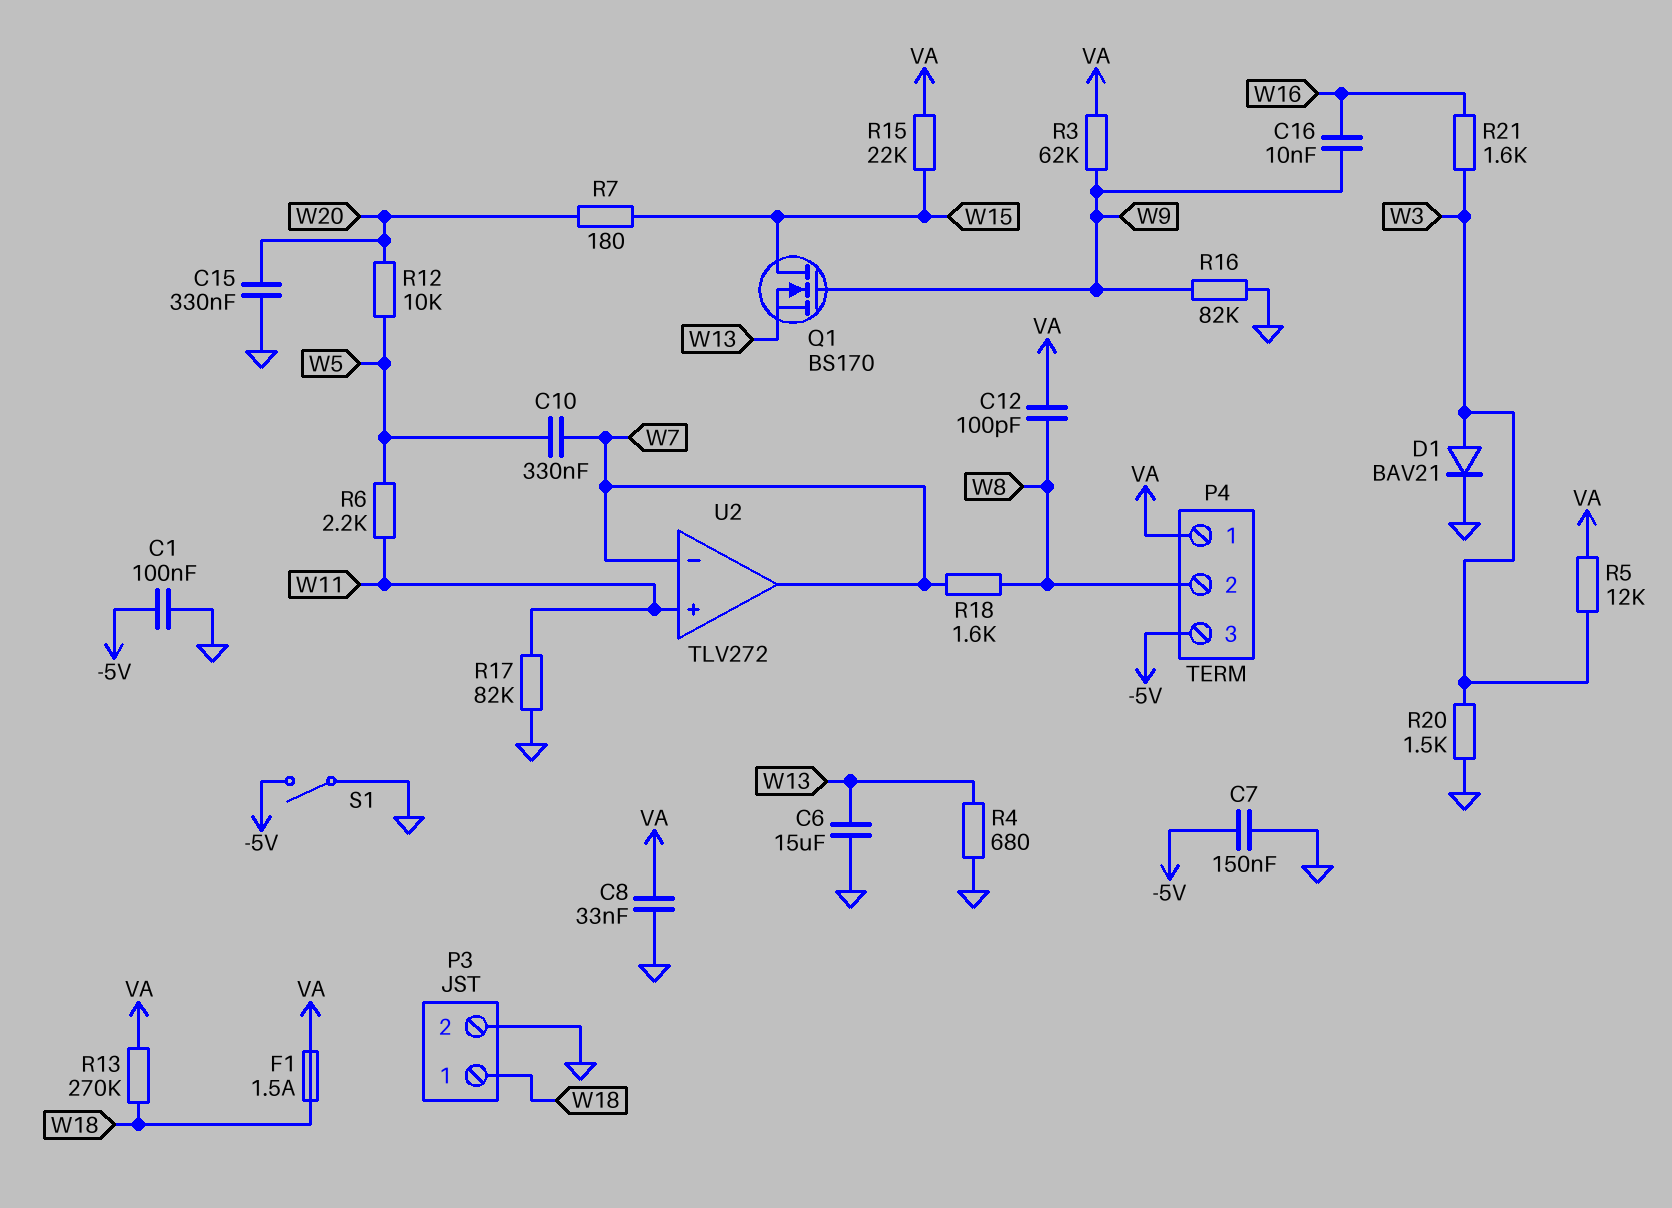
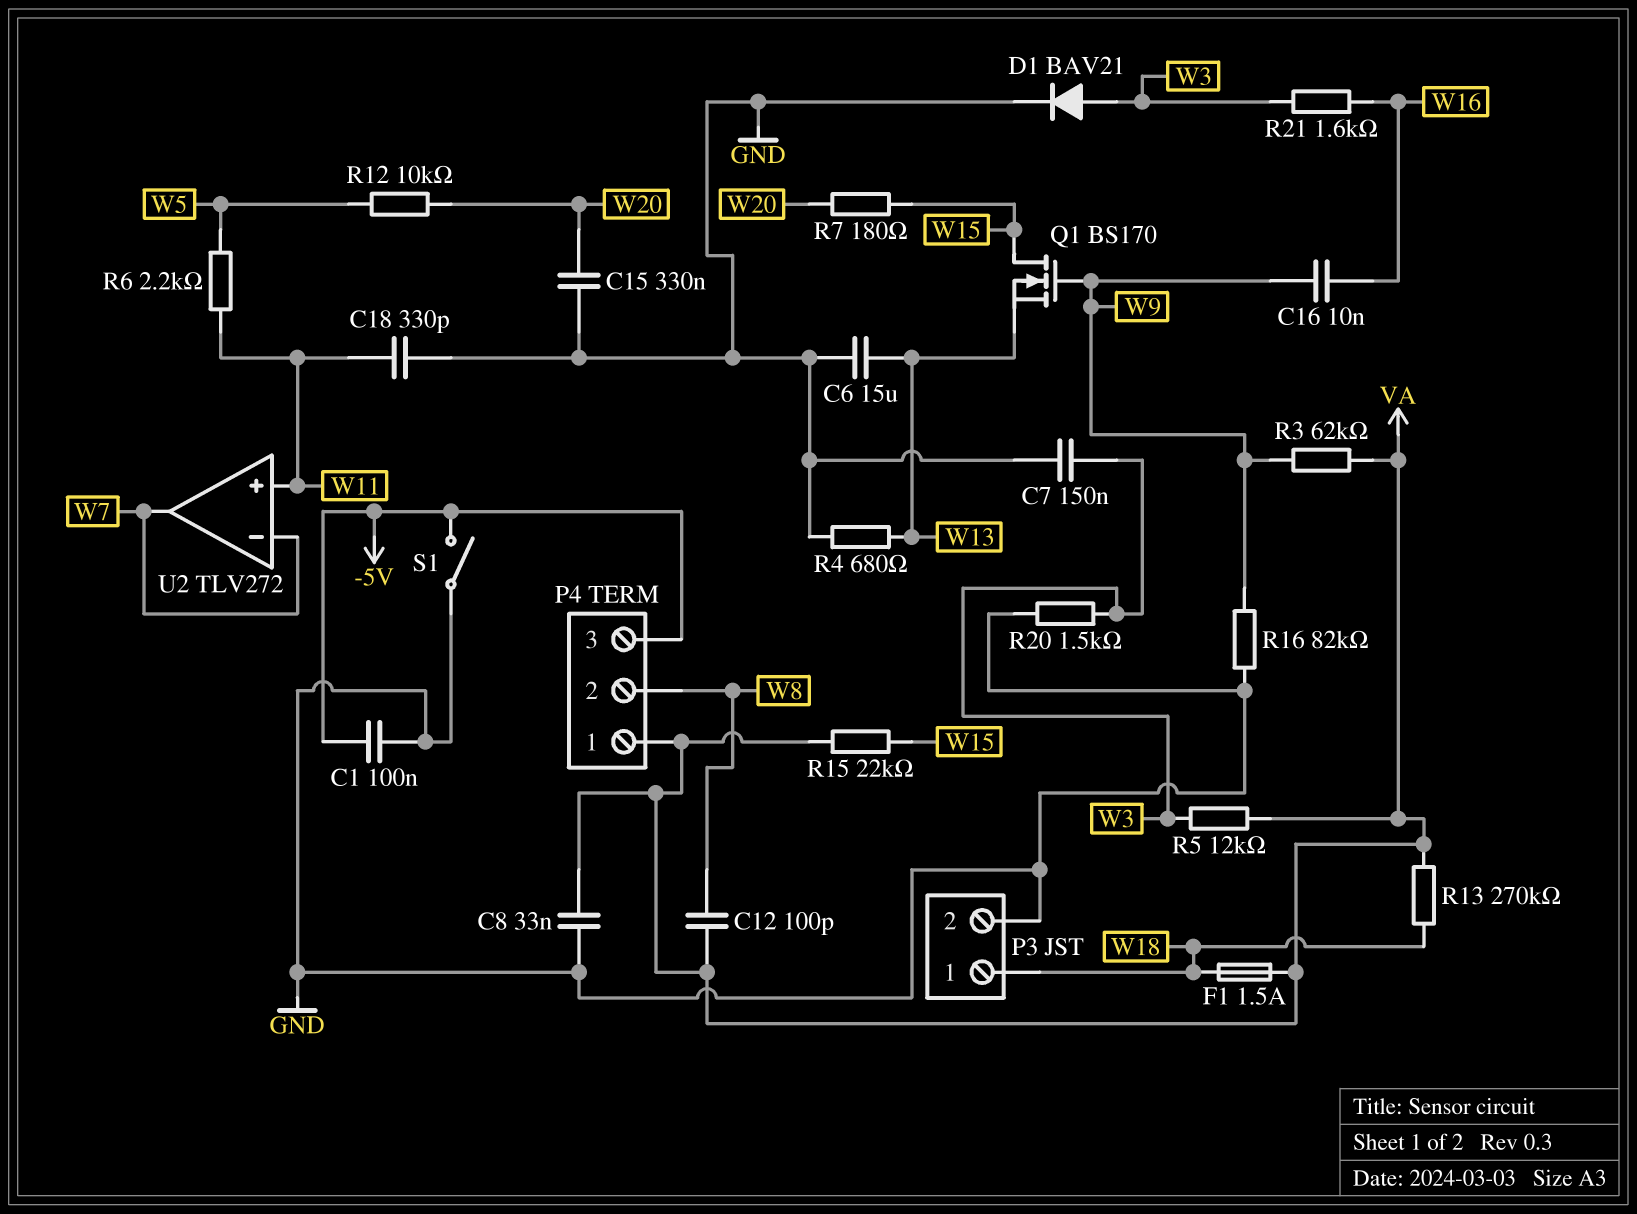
C7: 150nF (-5V, GND) -> 150nF (GND, W3)
C10: 330nF (W5, W7) -> none
C18: none -> 330pF (GND, W11)
R17: 82k (GND, W11) -> none
R18: 1.6k (W7, W8) -> none

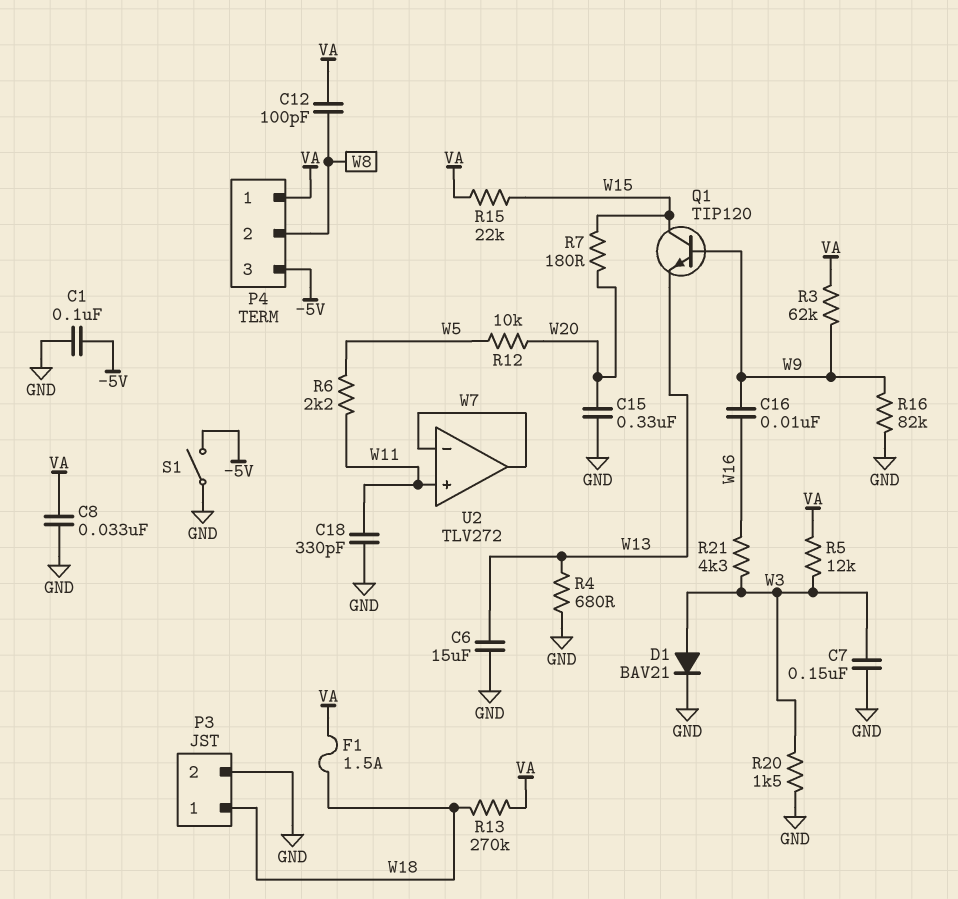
Q1: NMOS BS170 (G W9, D W15, S W13) -> NPN TIP120 (B W9, C W15, E W13)
R21: 1.6k (W3, W16) -> 4.3k (W3, W16)

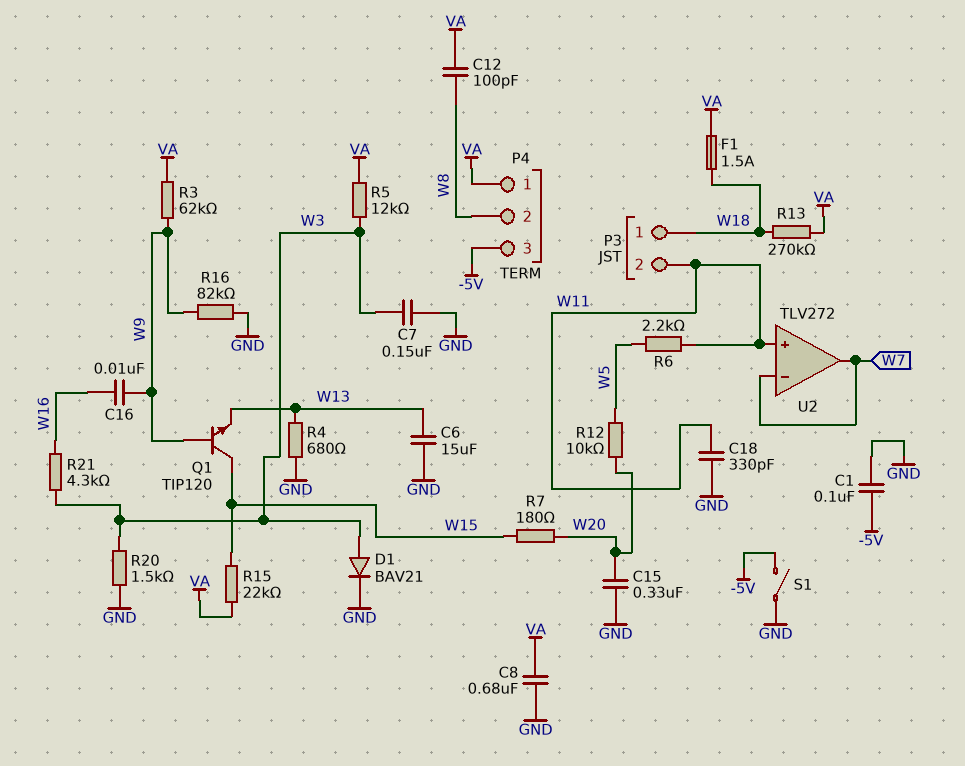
C8: 33nF (GND, VA) -> 680nF (GND, VA)
P3 pin 2: GND -> W11

